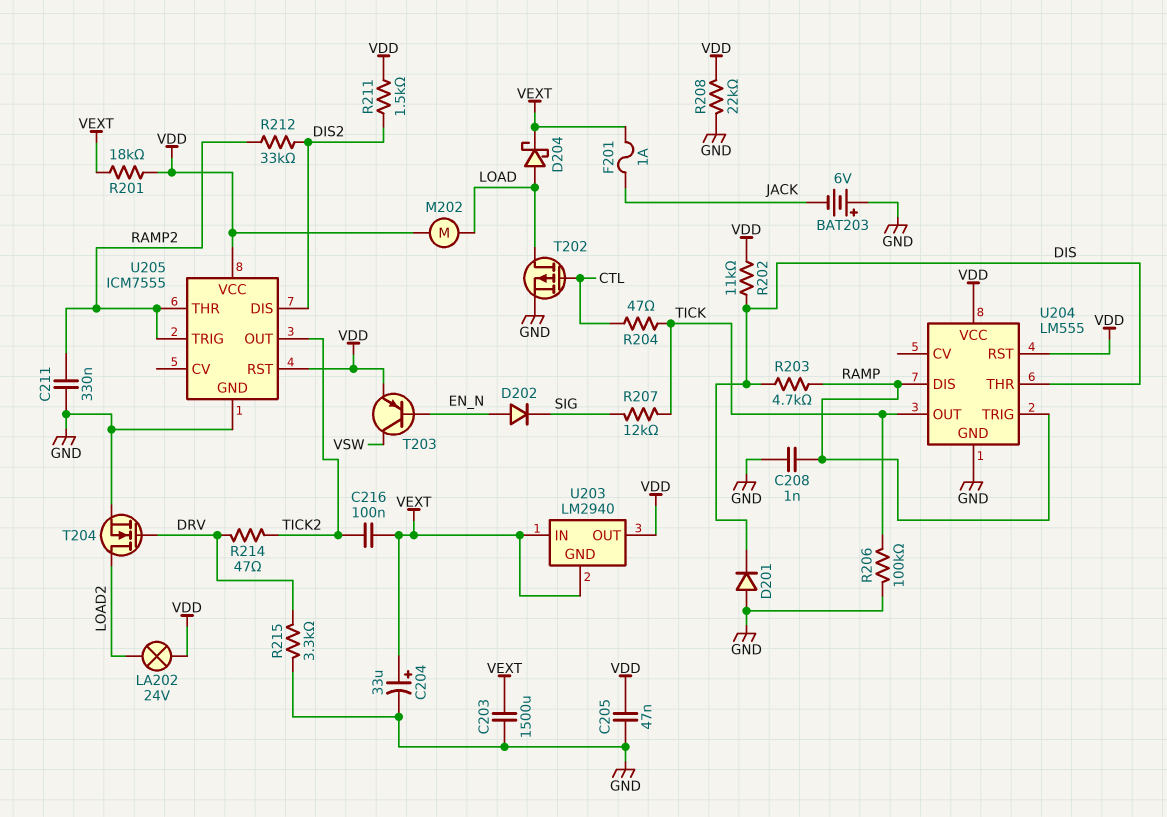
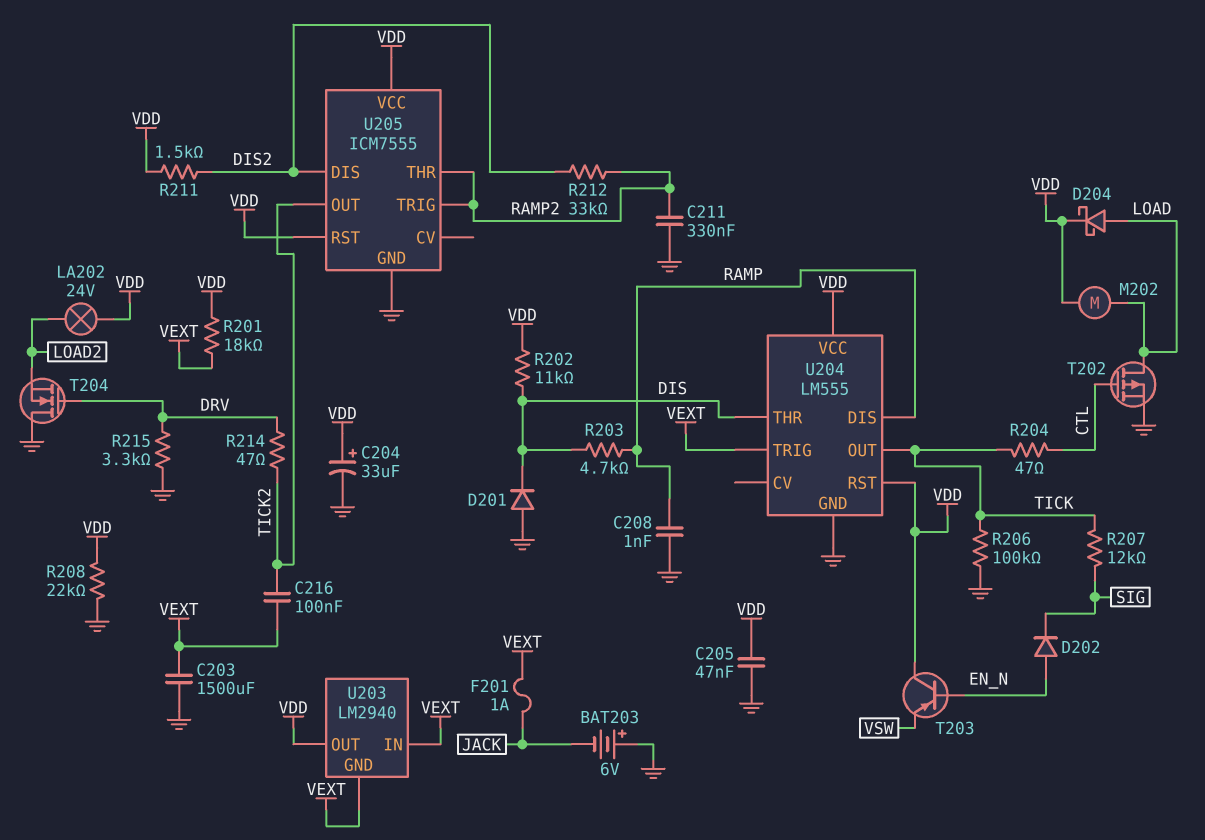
C204: 33uF (plus VEXT, minus GND) -> 33uF (plus VDD, minus GND)
D204: schottky (A LOAD, K VEXT) -> schottky (A LOAD, K VDD)
T203: PNP (B EN_N, C VSW, E VDD) -> PNP (B EN_N, C VDD, E VSW)
T204: NMOS (G DRV, D LOAD2, S GND) -> NMOS (G DRV, D GND, S LOAD2)
U204 pin TRIG: RAMP -> VEXT

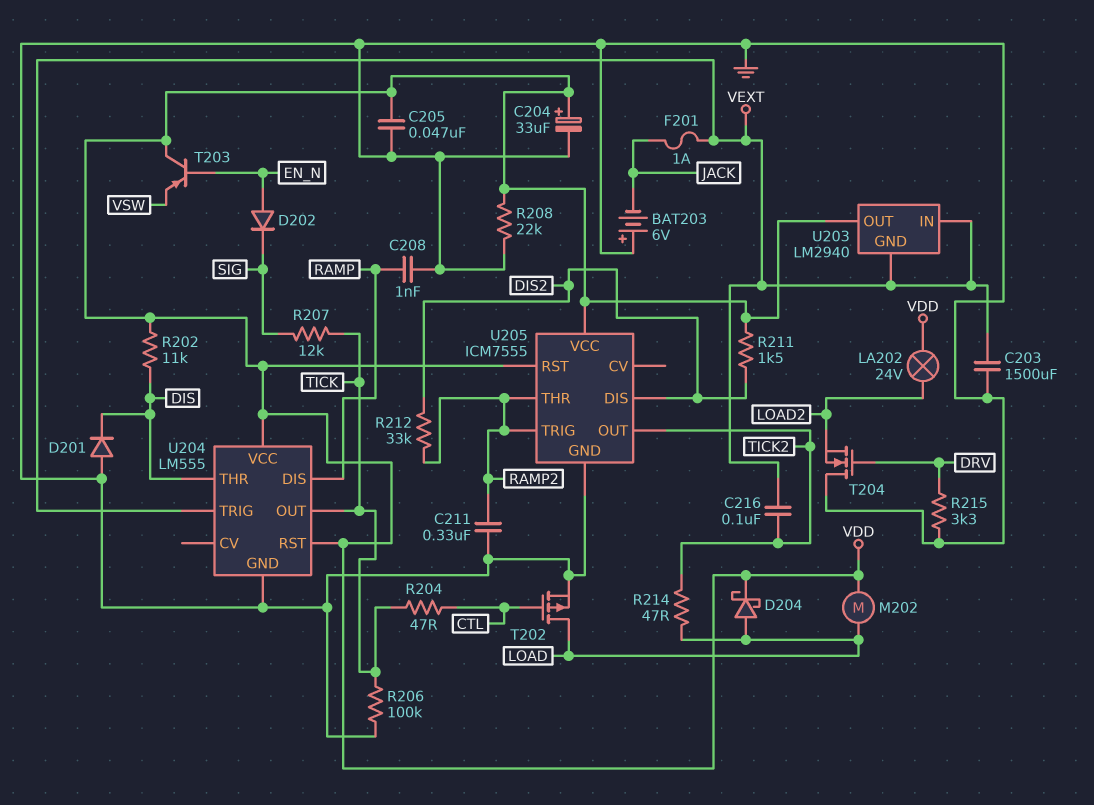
R201: 18k (VDD, VEXT) -> none
R203: 4.7k (DIS, RAMP) -> none
R214: 47 (DRV, TICK2) -> 47 (LOAD, TICK2)

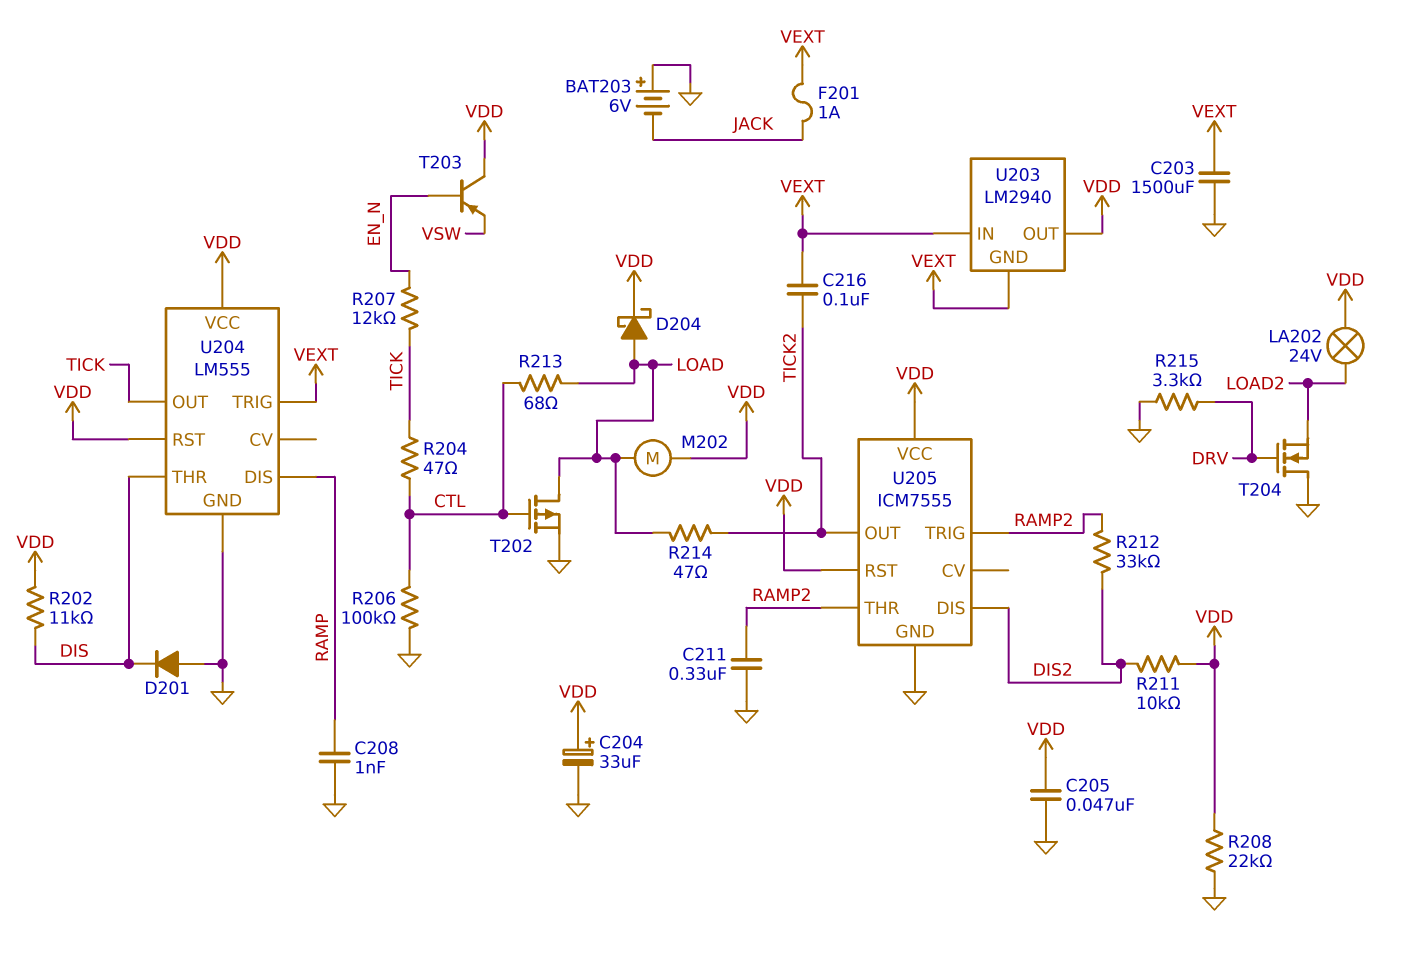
D202: diode (A EN_N, K SIG) -> none
R206: 100k (GND, TICK) -> 100k (CTL, GND)
R207: 12k (SIG, TICK) -> 12k (EN_N, TICK)
R211: 1.5k (DIS2, VDD) -> 10k (DIS2, VDD)
R213: none -> 68 (CTL, LOAD)

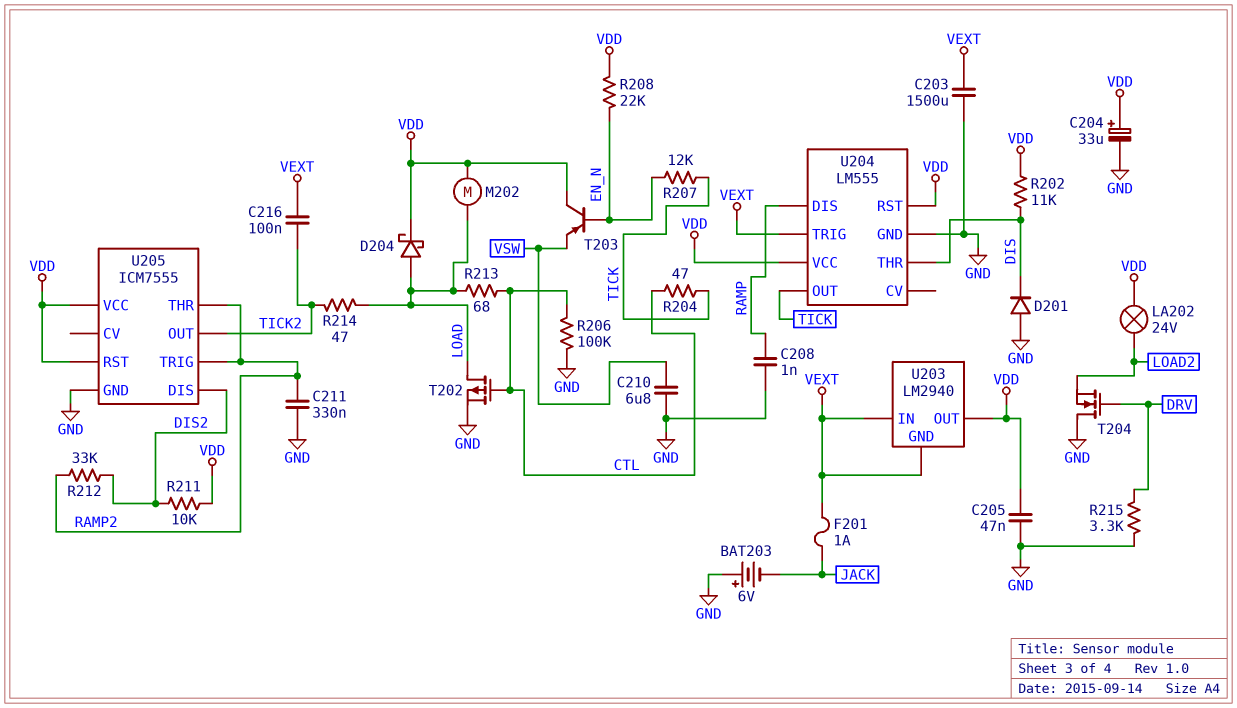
C210: none -> 6.8uF (GND, VSW)
R208: 22k (GND, VDD) -> 22k (EN_N, VDD)

